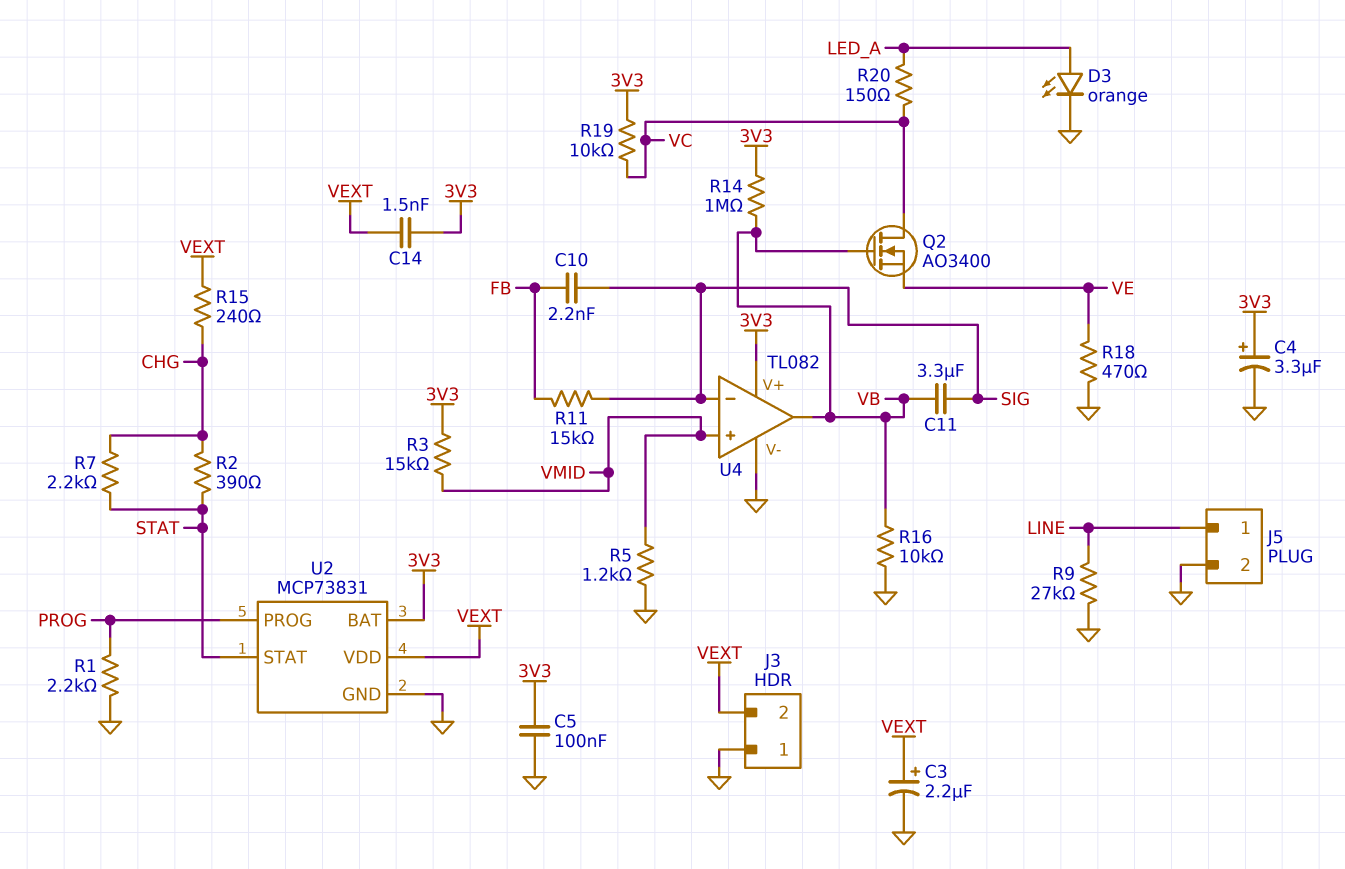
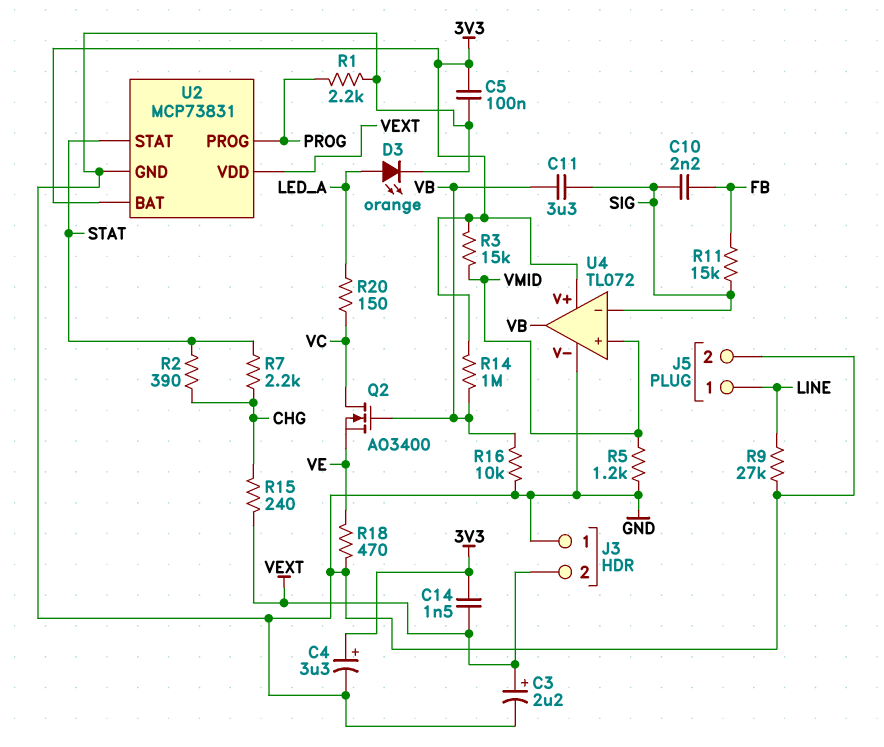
R19: 10k (3V3, VC) -> none
U4: TL082 -> TL072

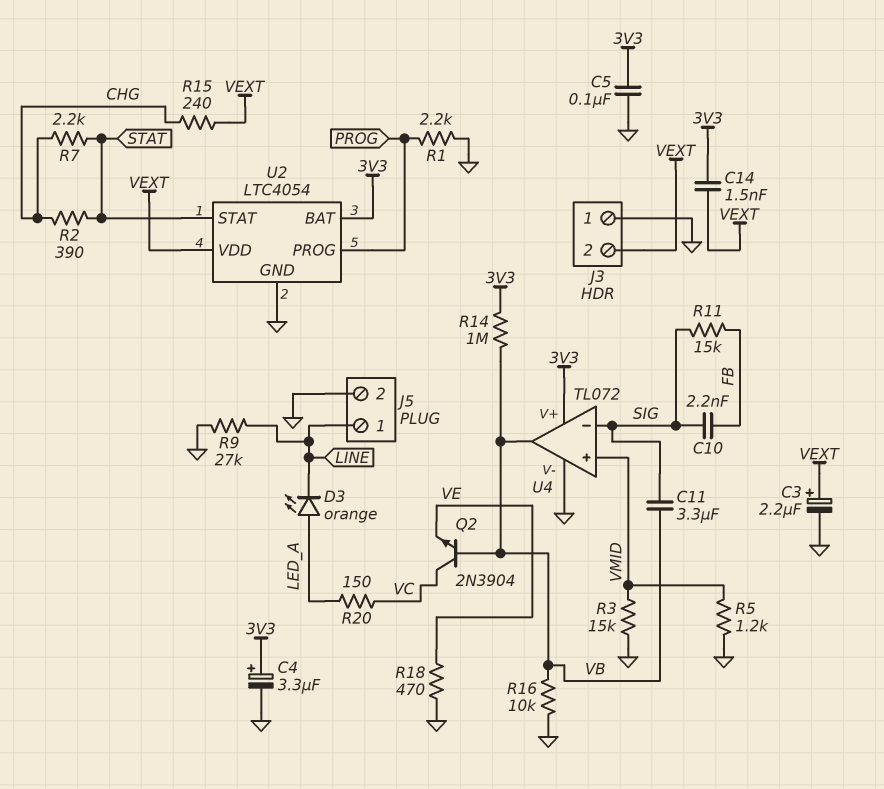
D3: LED orange (A LED_A, K GND) -> LED orange (A LED_A, K LINE)
Q2: NMOS AO3400 (G VB, D VC, S VE) -> NPN 2N3904 (B VB, C VC, E VE)
R3: 15k (3V3, VMID) -> 15k (GND, VMID)
U2: MCP73831 -> LTC4054

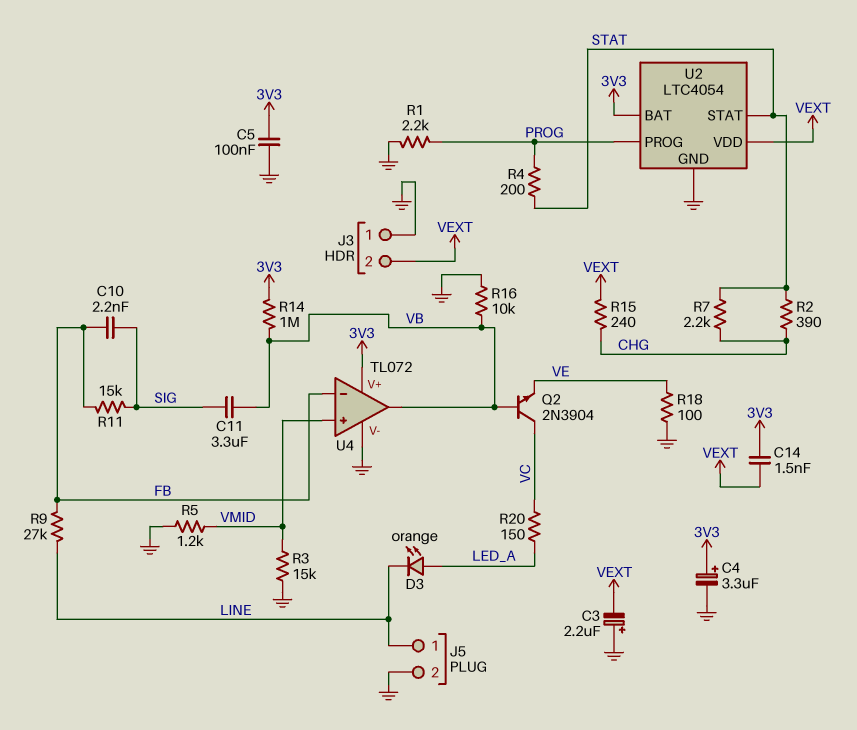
C3: 2.2uF (plus VEXT, minus GND) -> 2.2uF (plus GND, minus VEXT)
R4: none -> 200 (PROG, STAT)
R9: 27k (GND, LINE) -> 27k (FB, LINE)
R18: 470 (GND, VE) -> 100 (GND, VE)
U4 pin in-: SIG -> FB

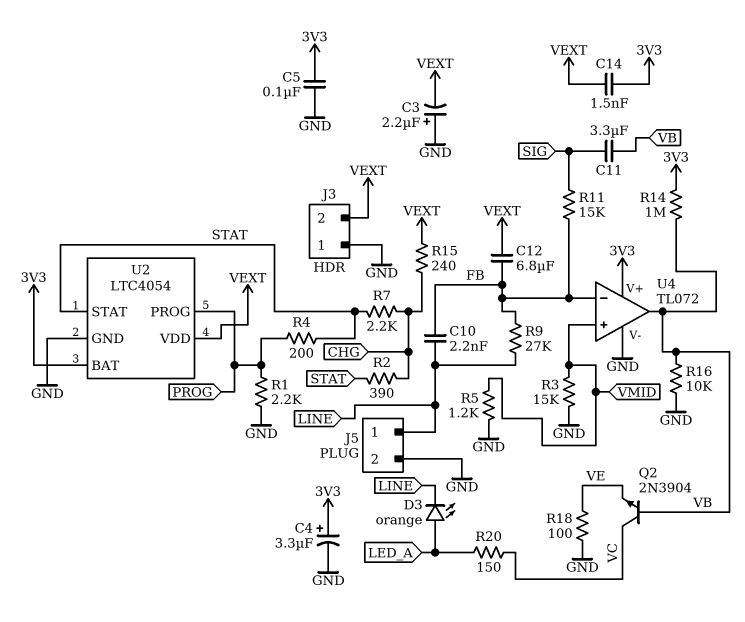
C10: 2.2nF (FB, SIG) -> 2.2nF (FB, LINE)
C12: none -> 6.8uF (FB, VEXT)

